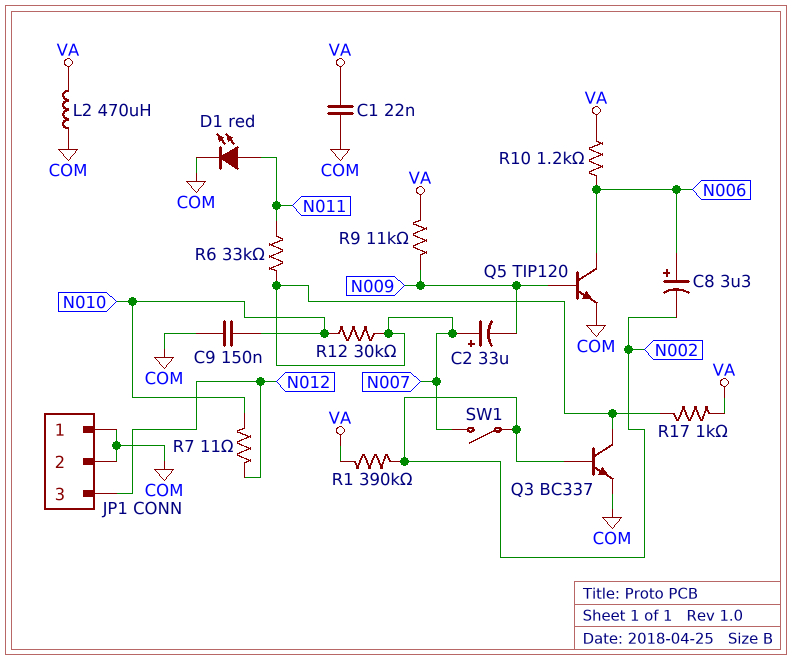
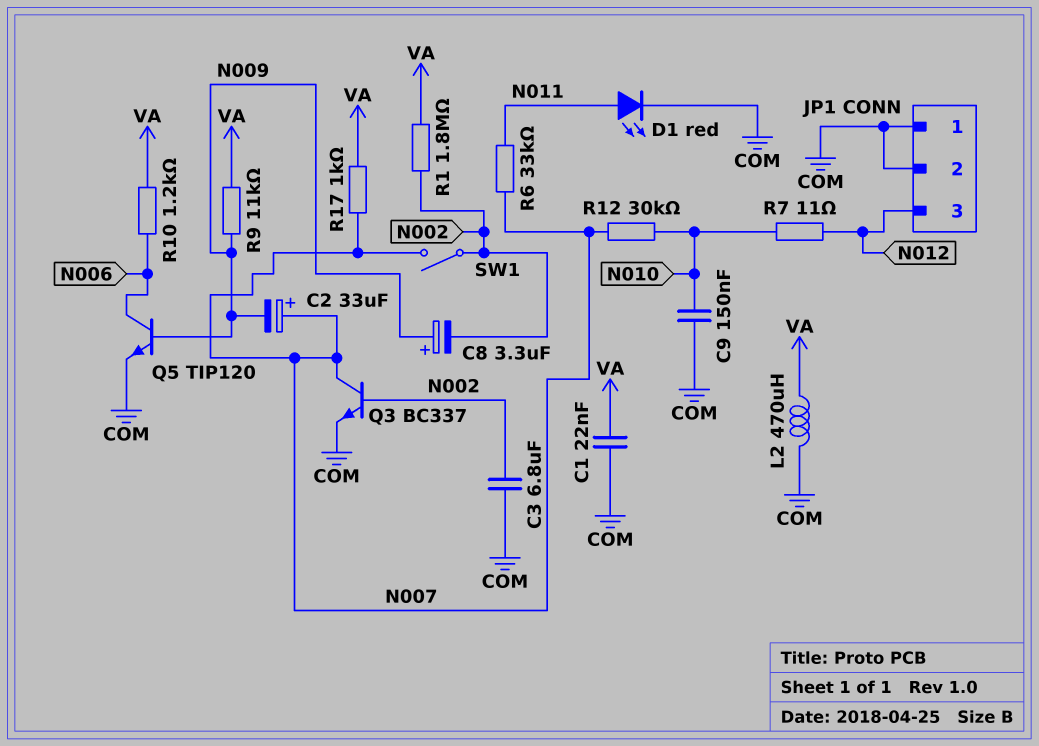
C3: none -> 6.8uF (COM, N002)
C8: 3.3uF (plus N006, minus N002) -> 3.3uF (plus N009, minus N002)
R1: 390k (N002, VA) -> 1.8M (N002, VA)

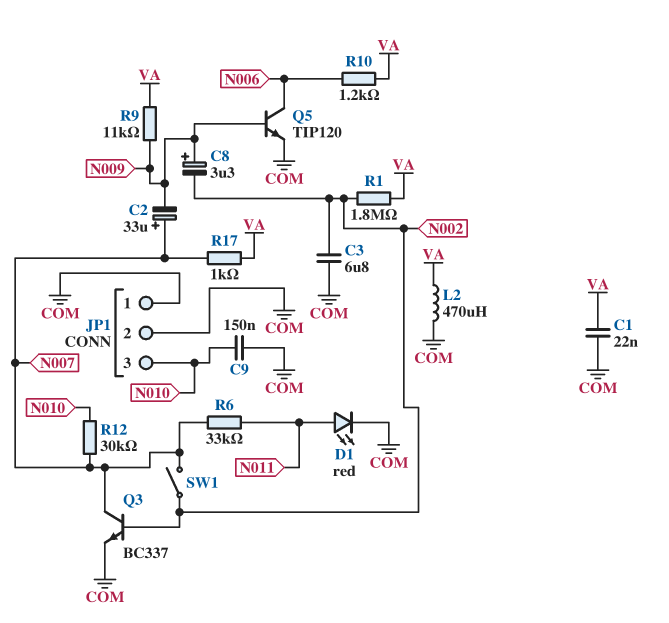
JP1 pin 3: N012 -> N010
R7: 11 (N010, N012) -> none

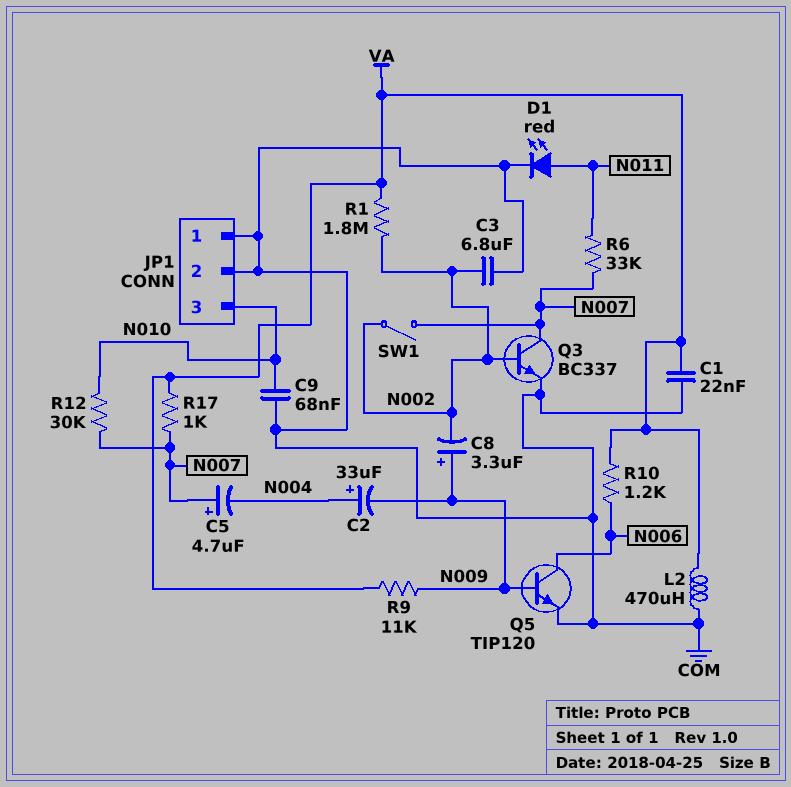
C2: 33uF (plus N007, minus N009) -> 33uF (plus N004, minus N009)
C5: none -> 4.7uF (plus N007, minus N004)
C9: 150nF (COM, N010) -> 68nF (COM, N010)

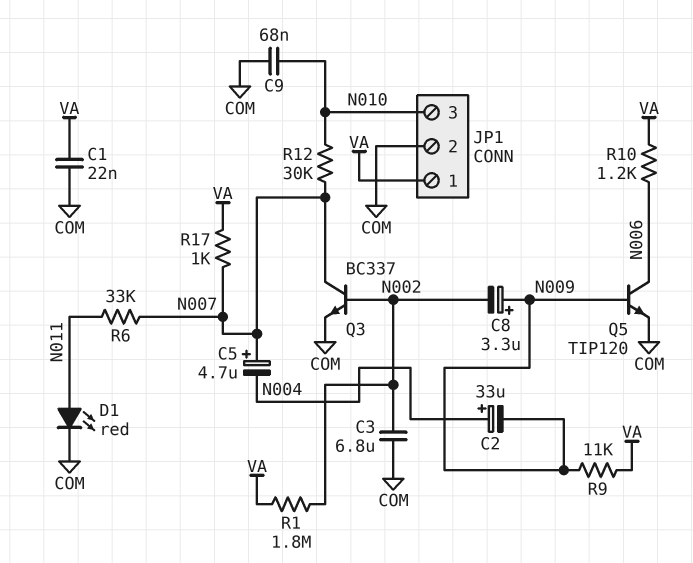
JP1 pin 1: COM -> VA
L2: 470uH (COM, VA) -> none
SW1: switch (N002, N007) -> none

